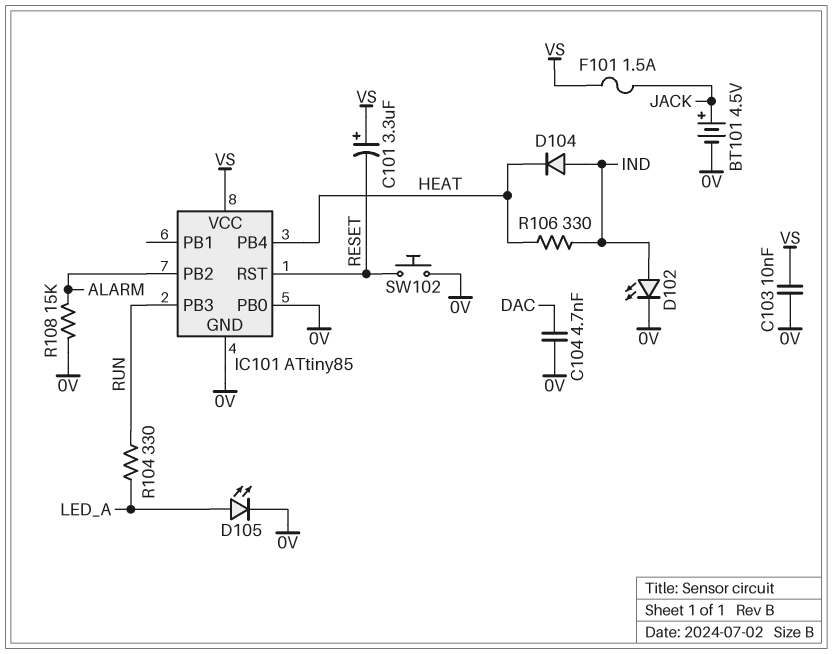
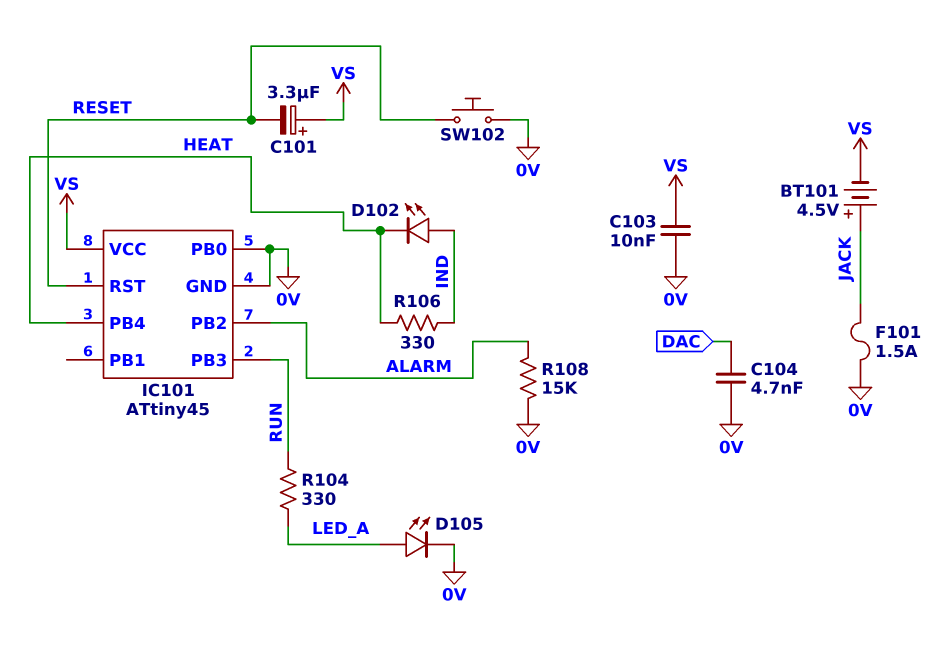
BT101: 4.5V (plus JACK, minus 0V) -> 4.5V (plus JACK, minus VS)
D102: LED (A IND, K 0V) -> LED (A IND, K HEAT)
D104: diode (A IND, K HEAT) -> none
F101: 1.5A (JACK, VS) -> 1.5A (0V, JACK)
IC101: ATtiny85 -> ATtiny45

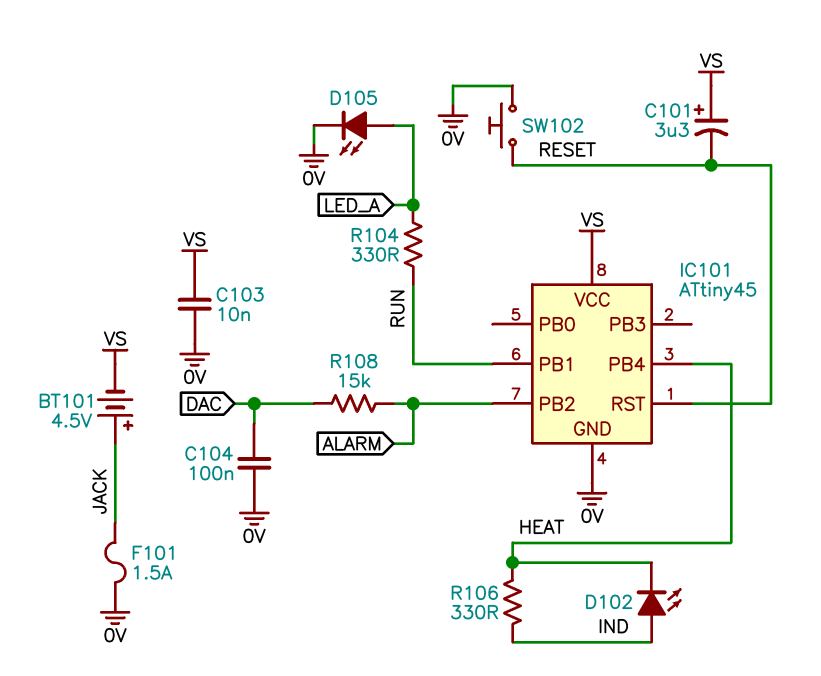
C104: 4.7nF (0V, DAC) -> 100nF (0V, DAC)
IC101 pin PB0: 0V -> none
IC101 pin PB1: none -> RUN
IC101 pin PB3: RUN -> none
R108: 15k (0V, ALARM) -> 15k (ALARM, DAC)

